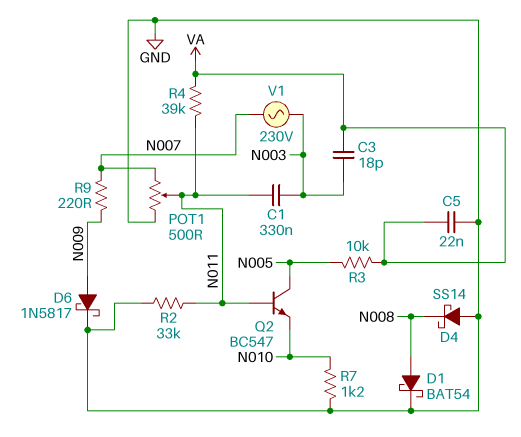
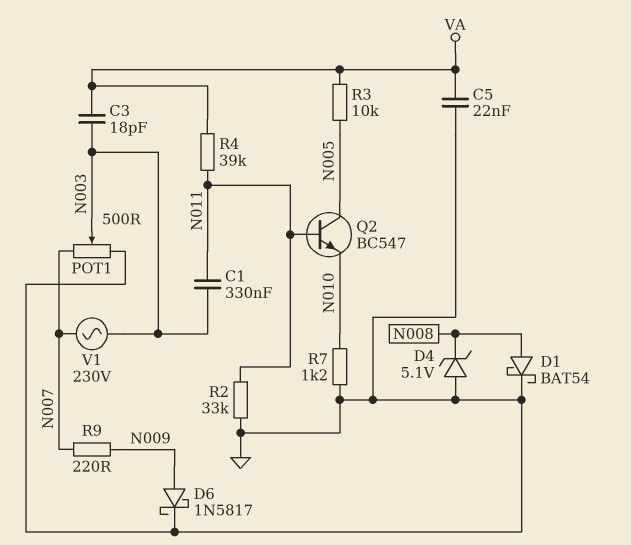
D4: schottky SS14 (A GND, K N008) -> zener 5.1V (A GND, K N008)
POT1: 500 (GND, N007, wiper N011) -> 500 (GND, N007, wiper N003)

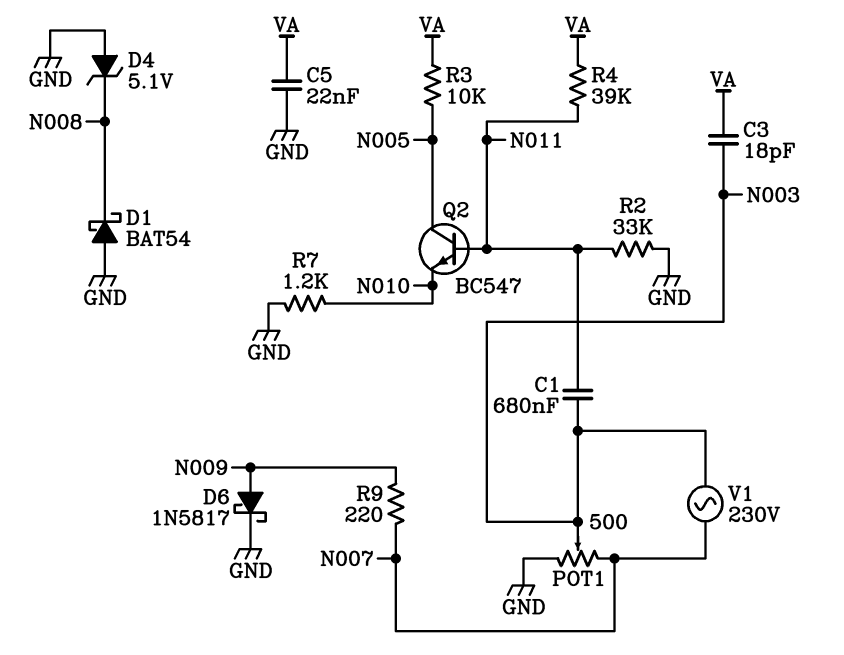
C1: 330nF (N003, N011) -> 680nF (N003, N011)
D1: schottky BAT54 (A N008, K GND) -> schottky BAT54 (A GND, K N008)

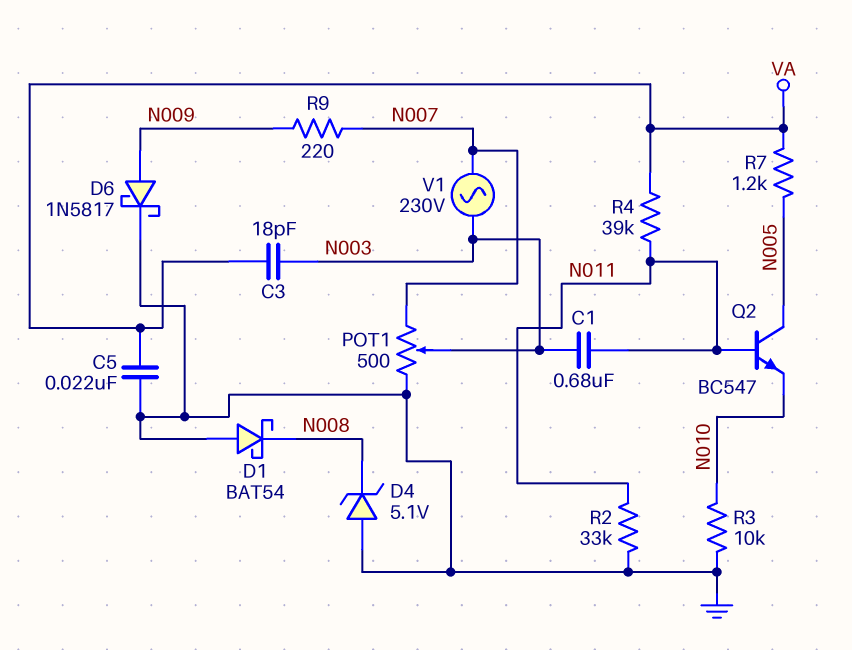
R3: 10k (N005, VA) -> 10k (GND, N010)
R7: 1.2k (GND, N010) -> 1.2k (N005, VA)

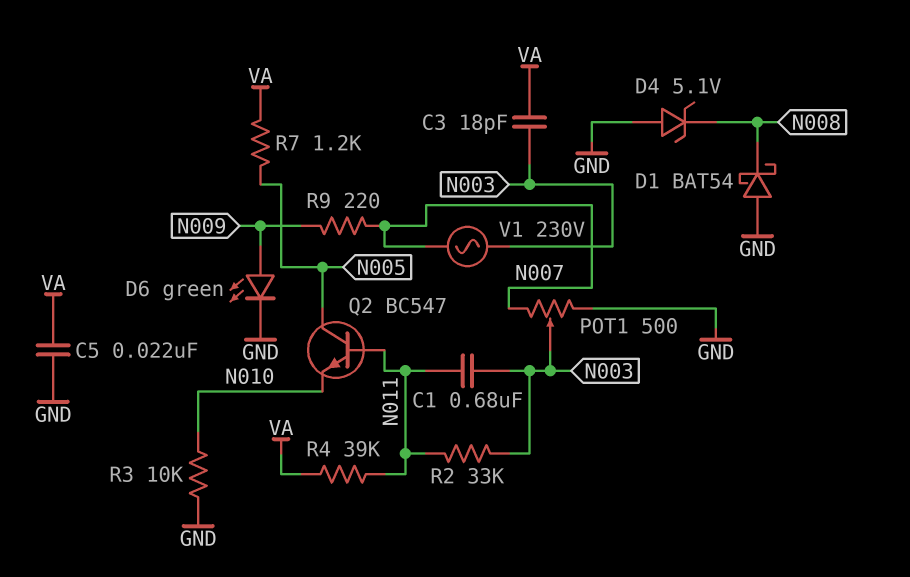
D6: schottky 1N5817 (A N009, K GND) -> LED green (A N009, K GND)
R2: 33k (GND, N011) -> 33k (N003, N011)

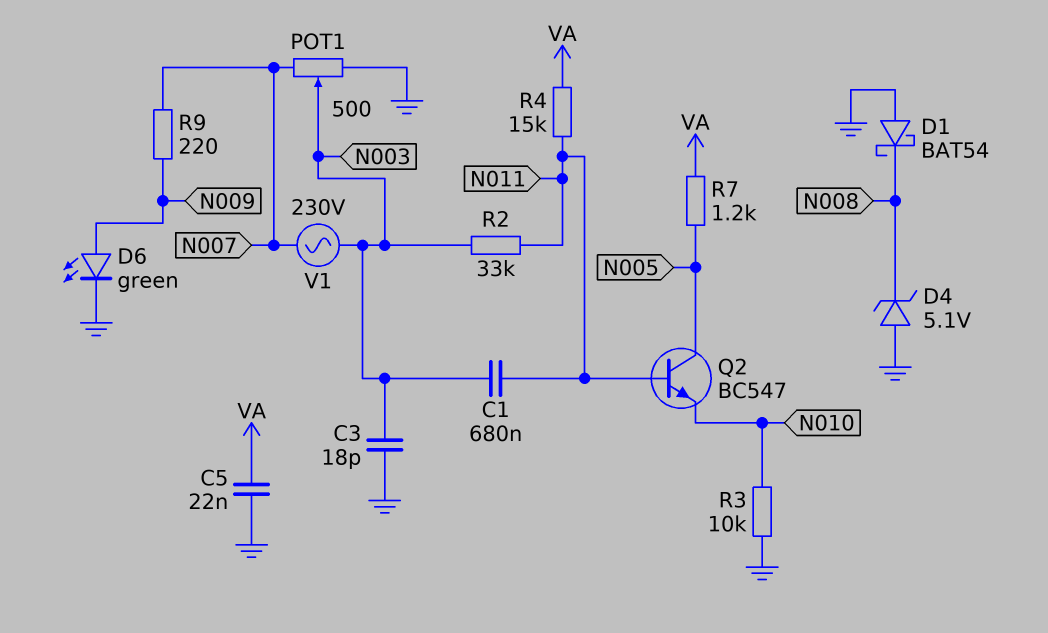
C3: 18pF (N003, VA) -> 18pF (GND, N003)
R4: 39k (N011, VA) -> 15k (N011, VA)

